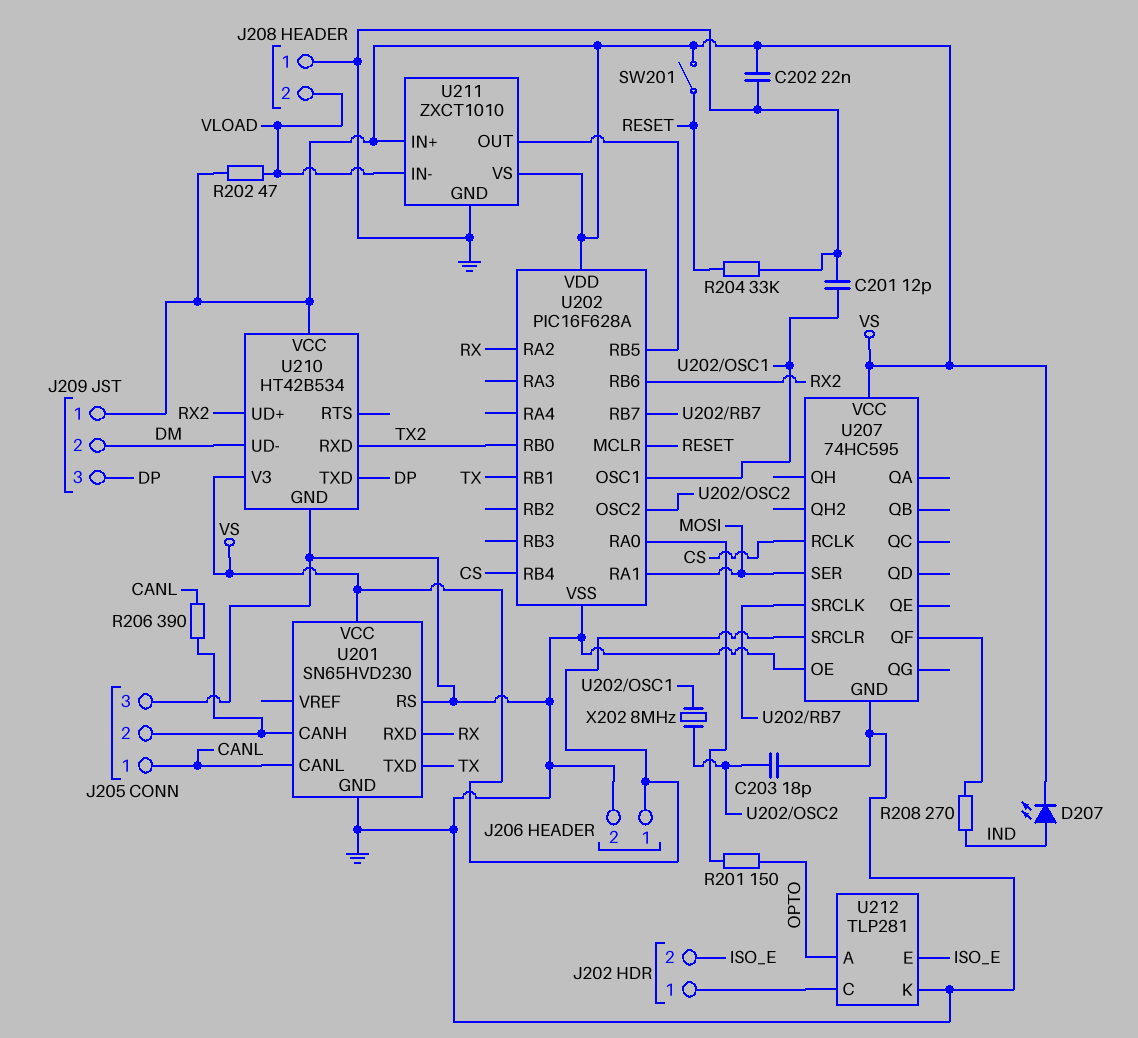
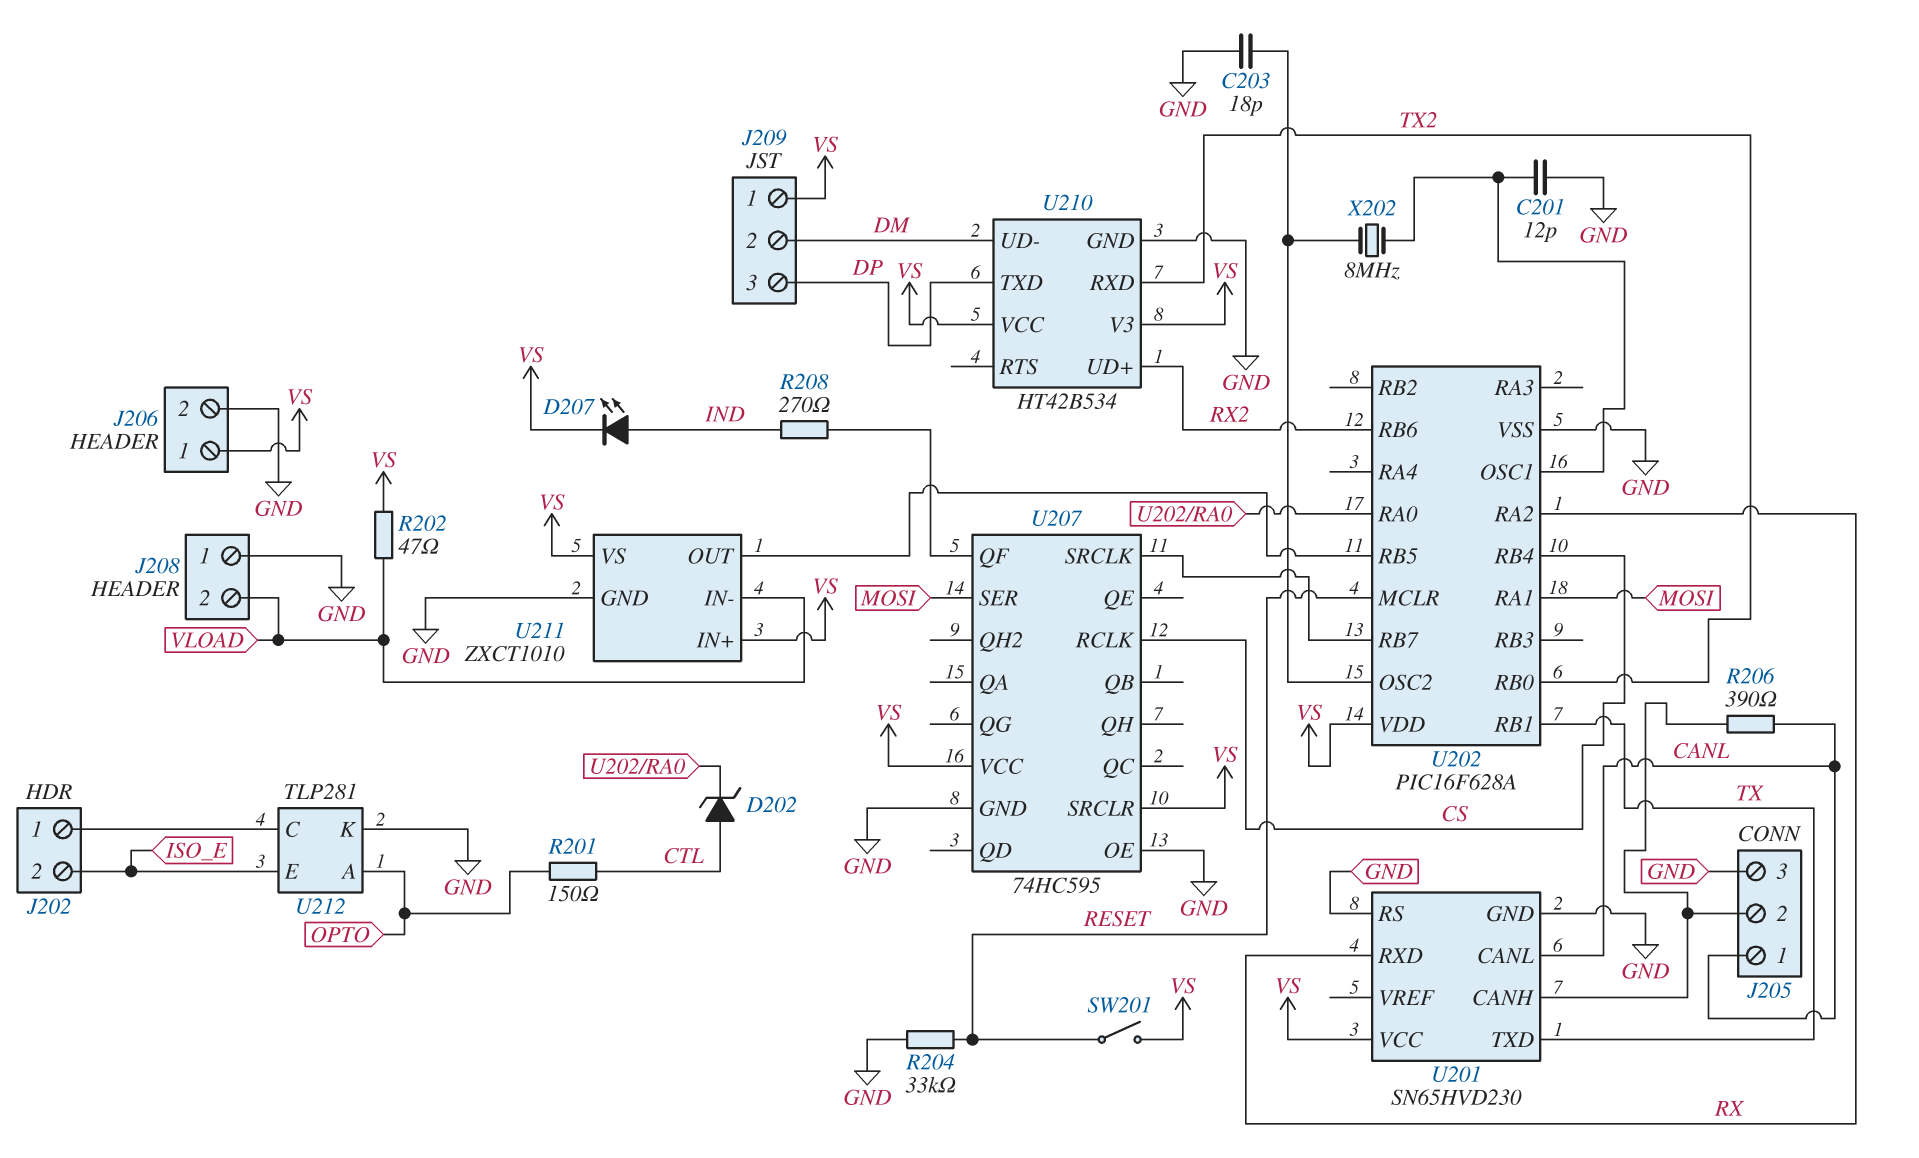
C202: 22nF (GND, VS) -> none
D202: none -> zener (A CTL, K U202/RA0)
R201: 150 (OPTO, U202/RA0) -> 150 (CTL, OPTO)

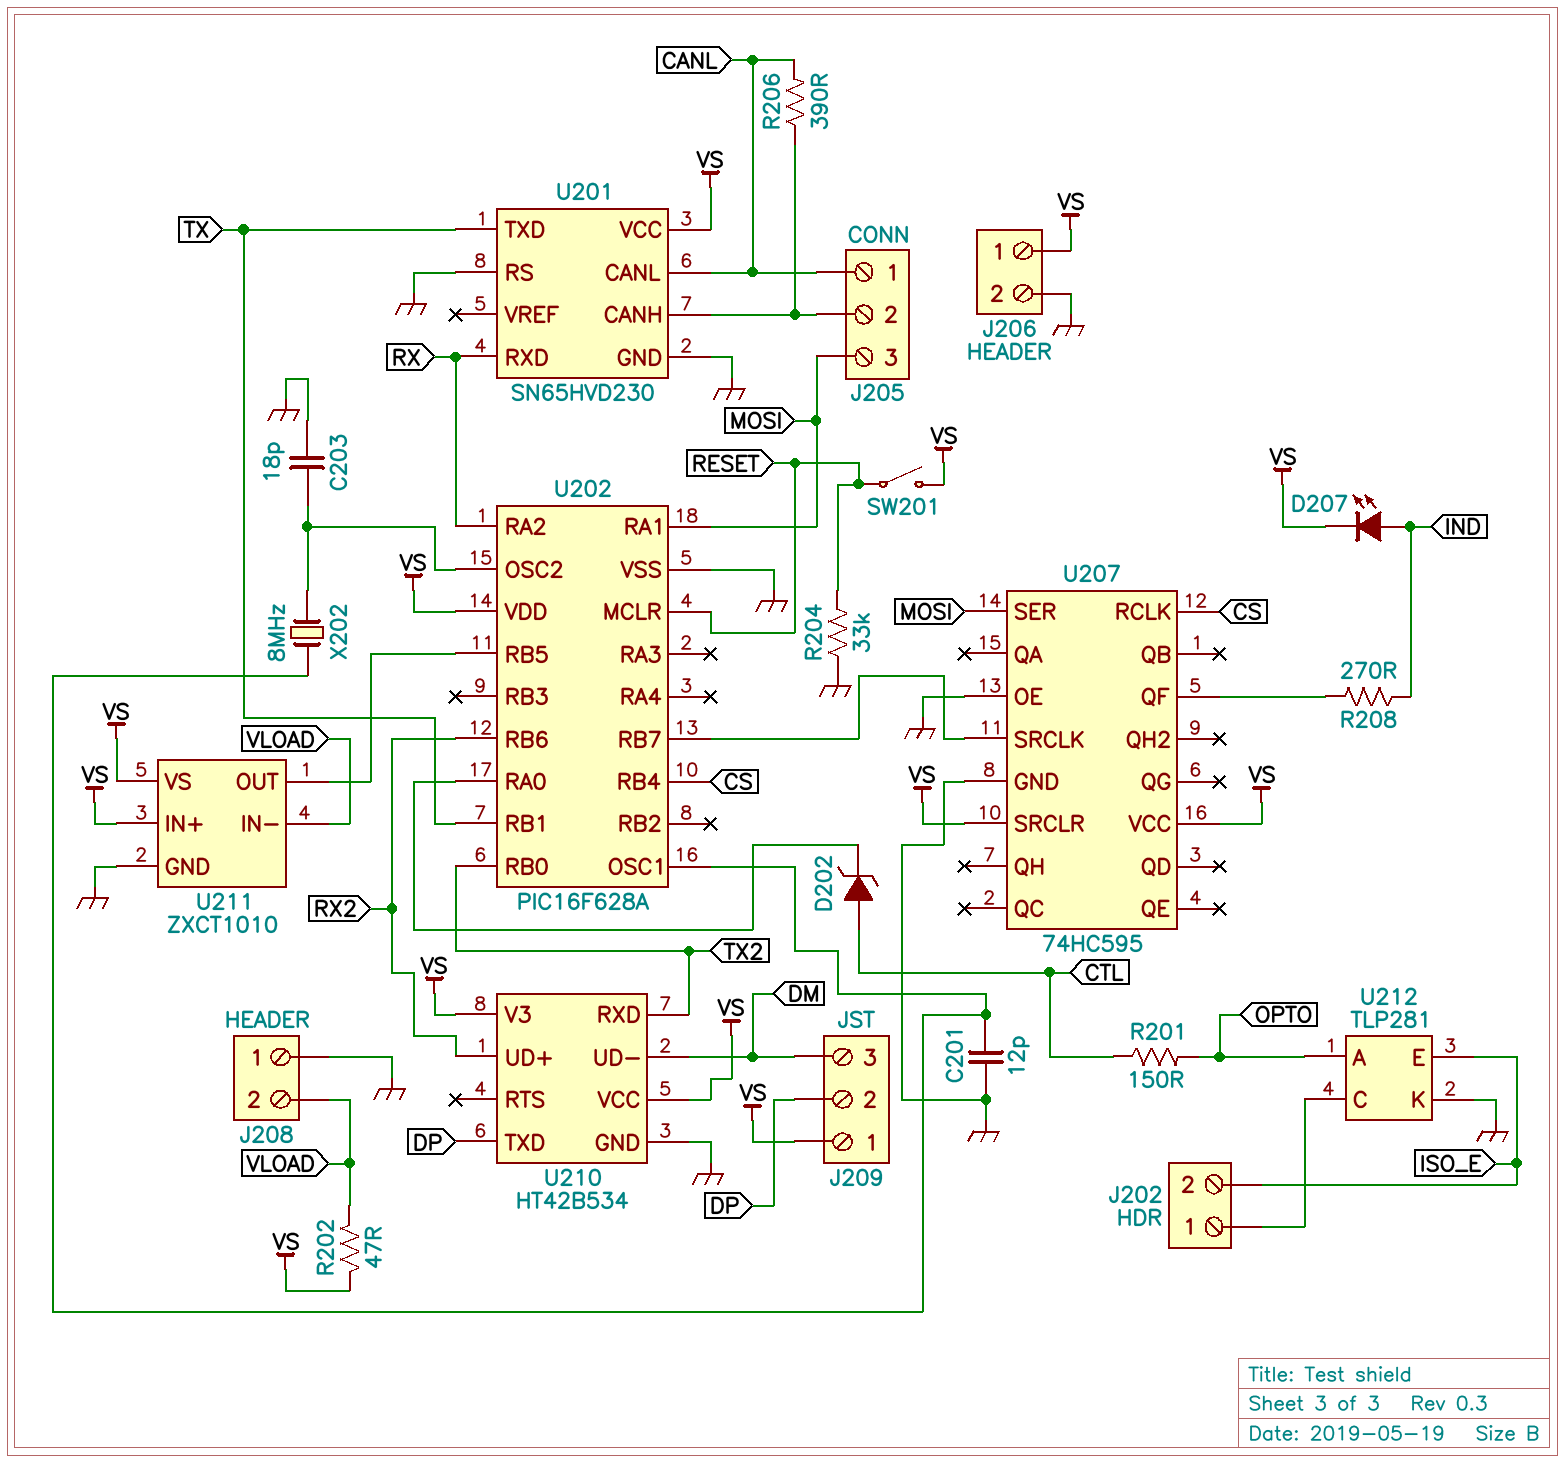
J205 pin 3: GND -> MOSI
J209 pin 2: DM -> DP
J209 pin 3: DP -> DM

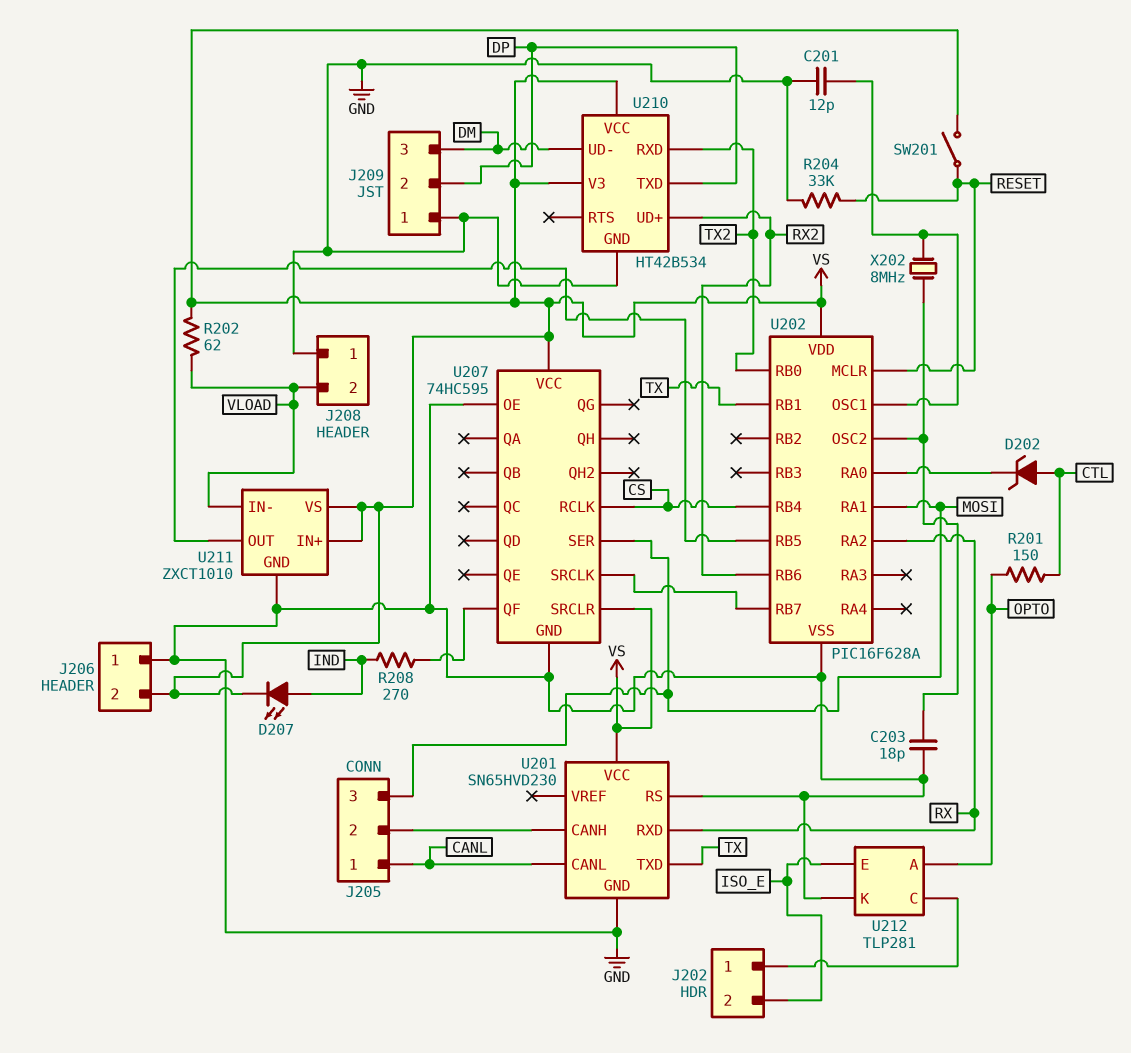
J206 pin 1: VS -> GND
J206 pin 2: GND -> VS
J209 pin 1: VS -> GND
R202: 47 (VLOAD, VS) -> 62 (VLOAD, VS)
R206: 390 (CANL, J205/2) -> none

